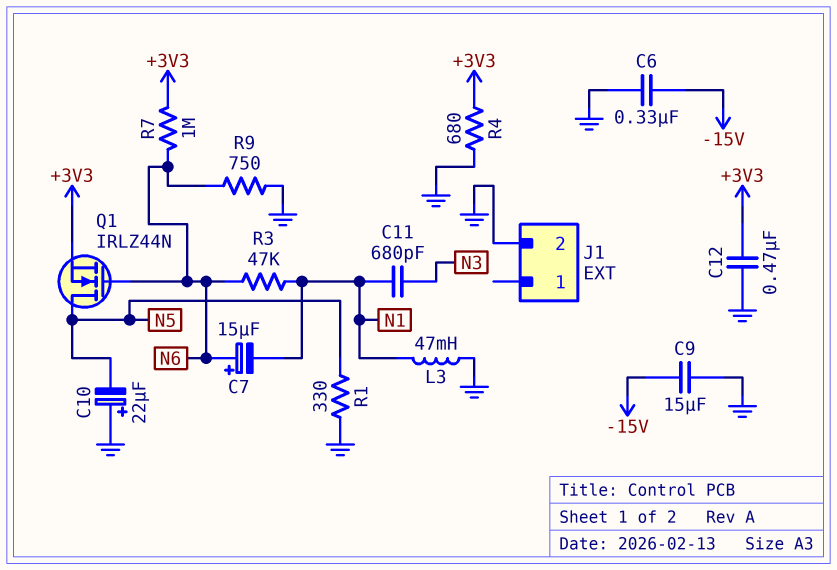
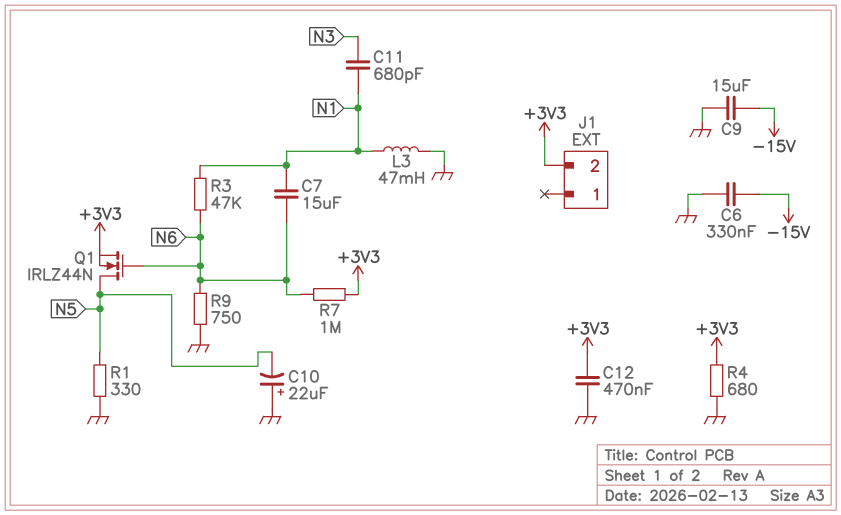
C7: 15uF (plus N6, minus N1) -> 15uF (N1, N6)
J1 pin 2: GND -> +3V3

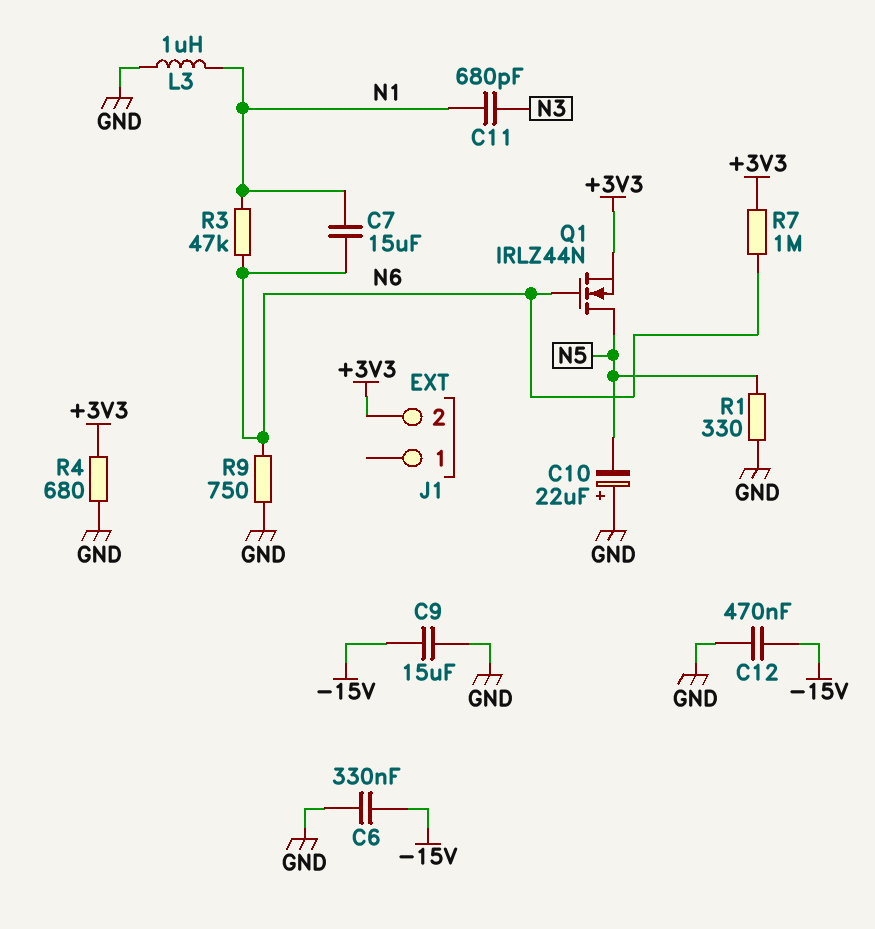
C12: 470nF (+3V3, GND) -> 470nF (-15V, GND)
L3: 47mH (GND, N1) -> 1uH (GND, N1)

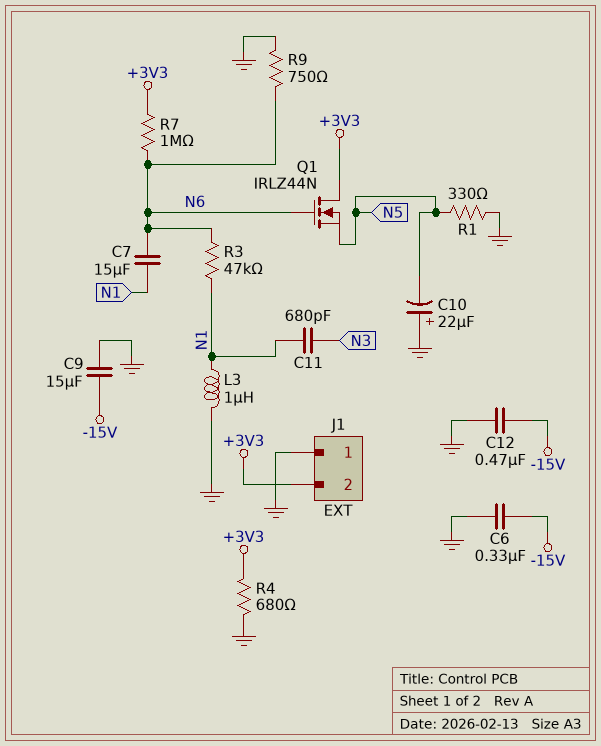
J1 pin 1: none -> GND
Q1: NMOS IRLZ44N (G N6, D N5, S +3V3) -> NMOS IRLZ44N (G N6, D +3V3, S N5)

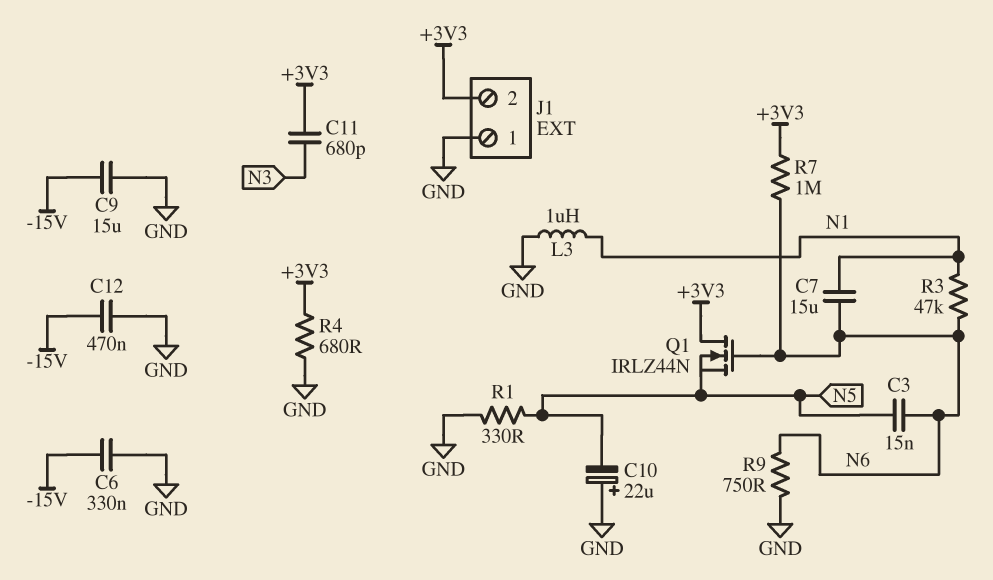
C3: none -> 15nF (N5, N6)
C11: 680pF (N1, N3) -> 680pF (+3V3, N3)

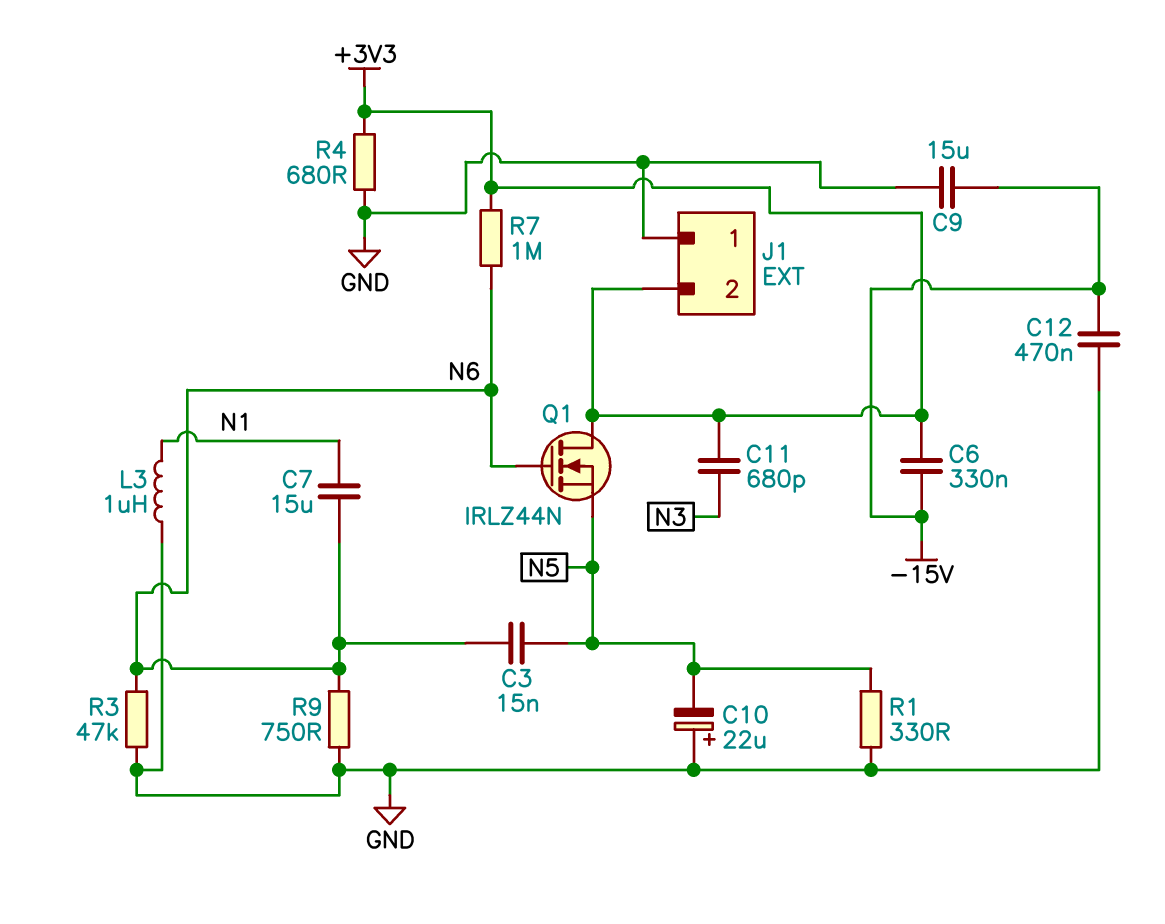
C6: 330nF (-15V, GND) -> 330nF (+3V3, -15V)
R3: 47k (N1, N6) -> 47k (GND, N6)

